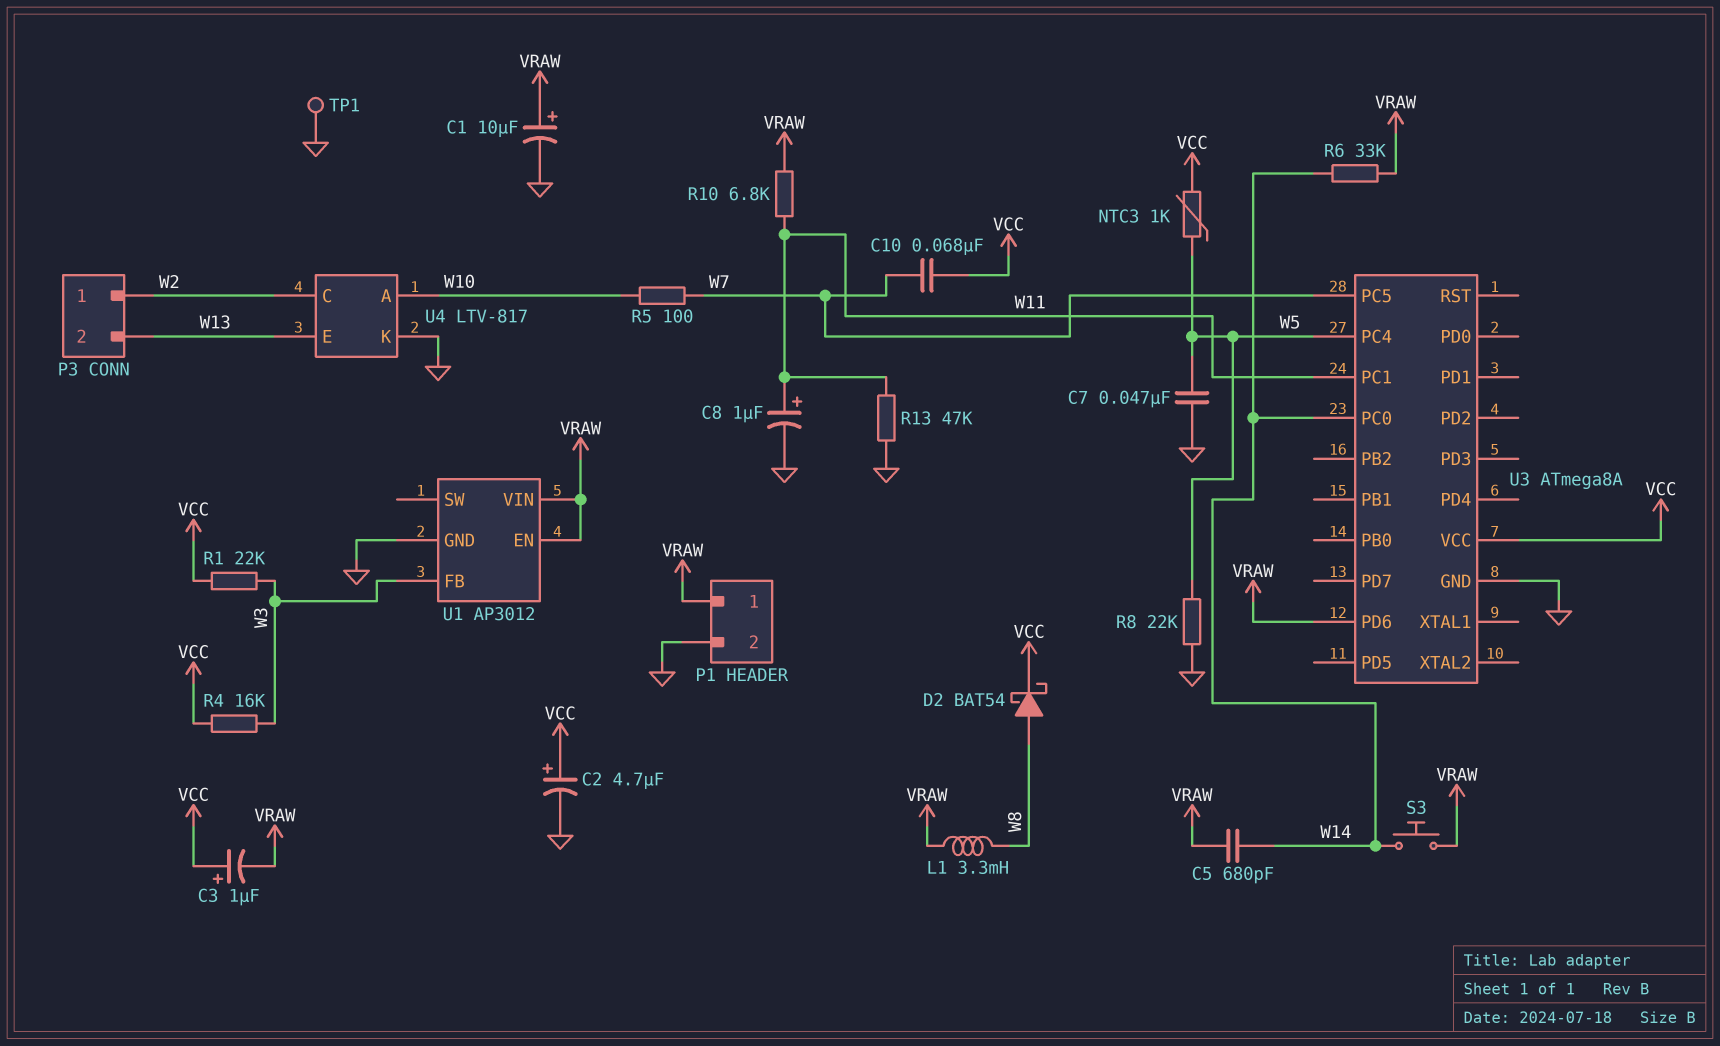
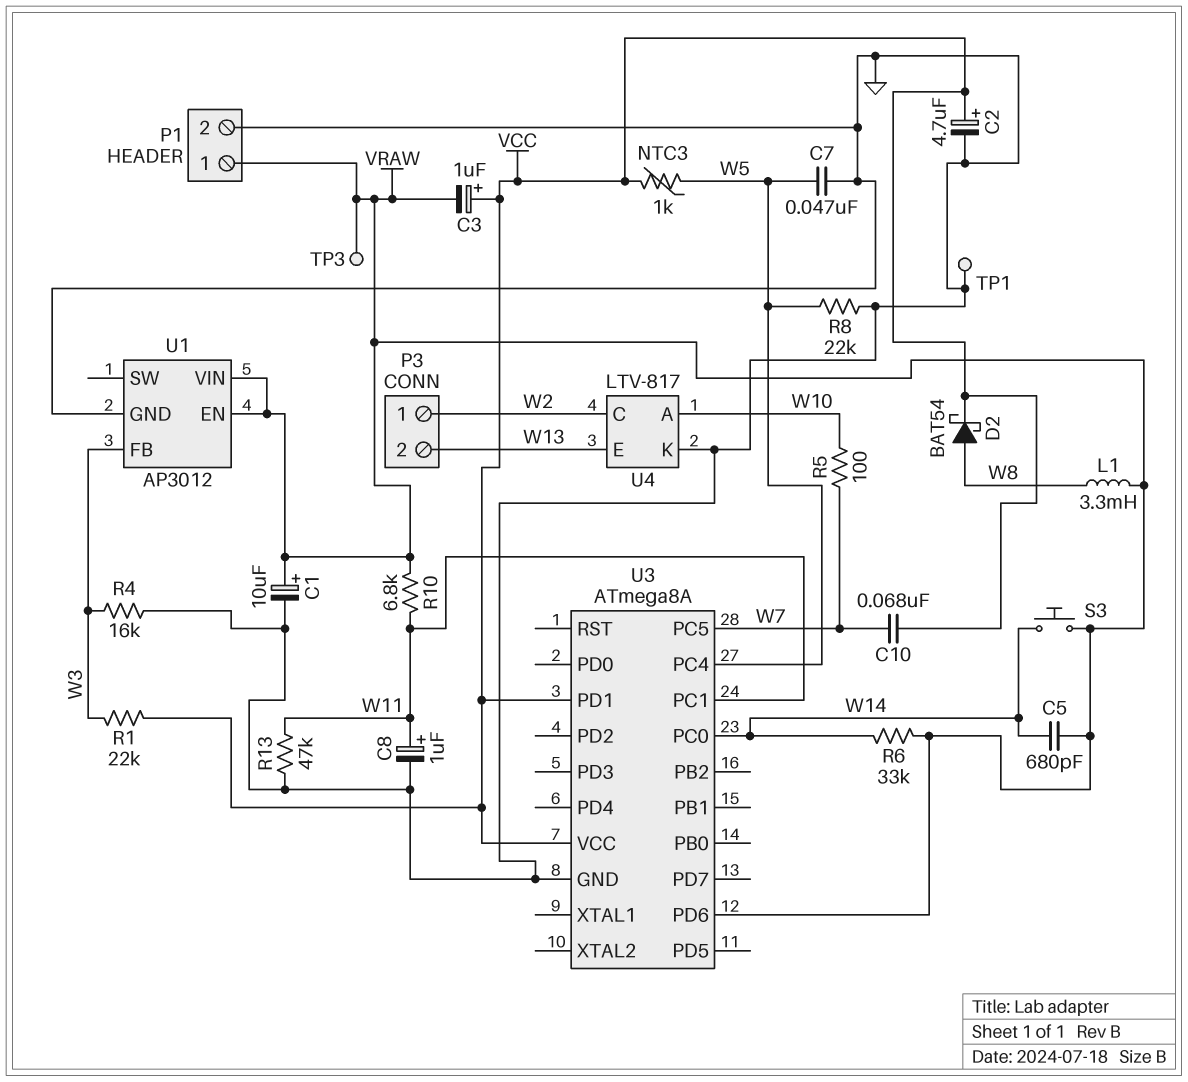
R4: 16k (VCC, W3) -> 16k (GND, W3)
TP3: none -> test point (VRAW)
U3 pin PD1: none -> VCC

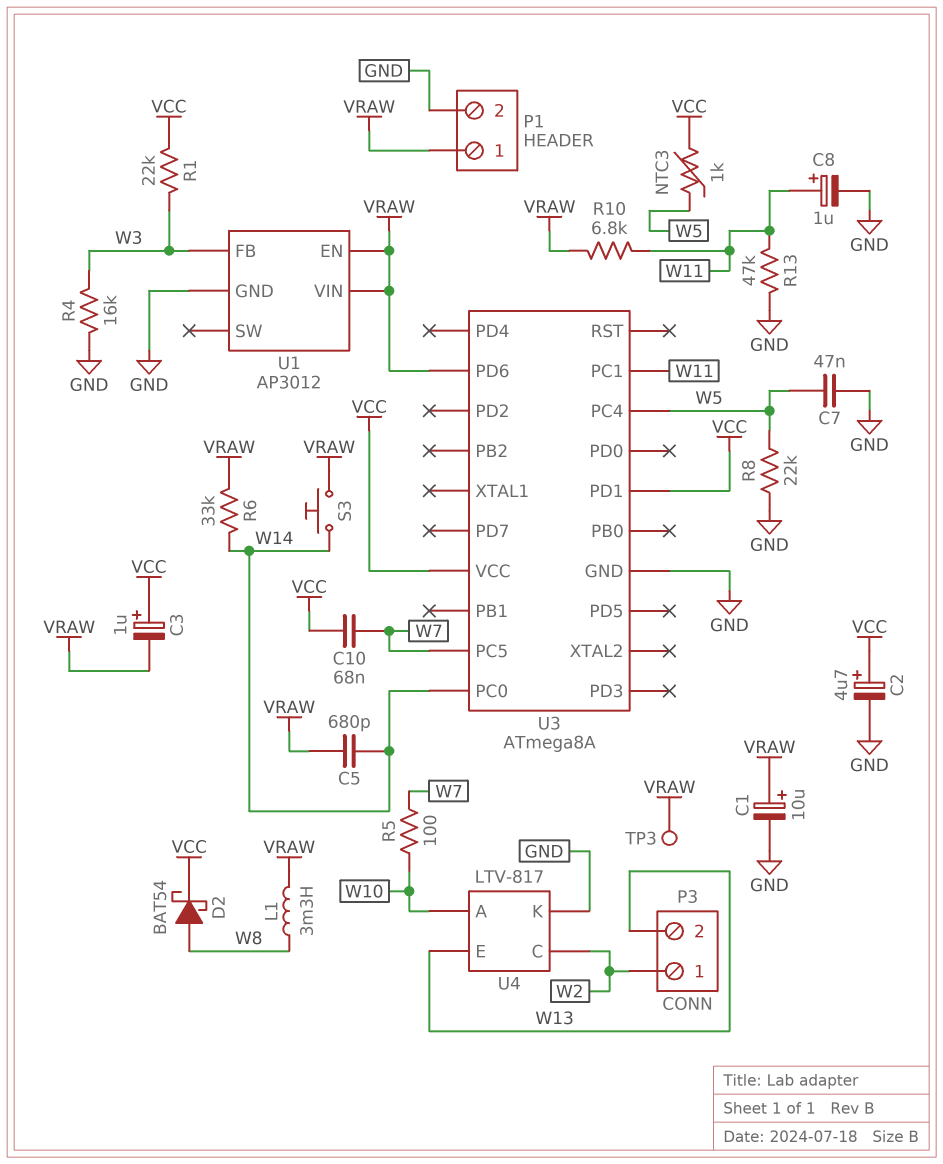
TP1: test point (GND) -> none

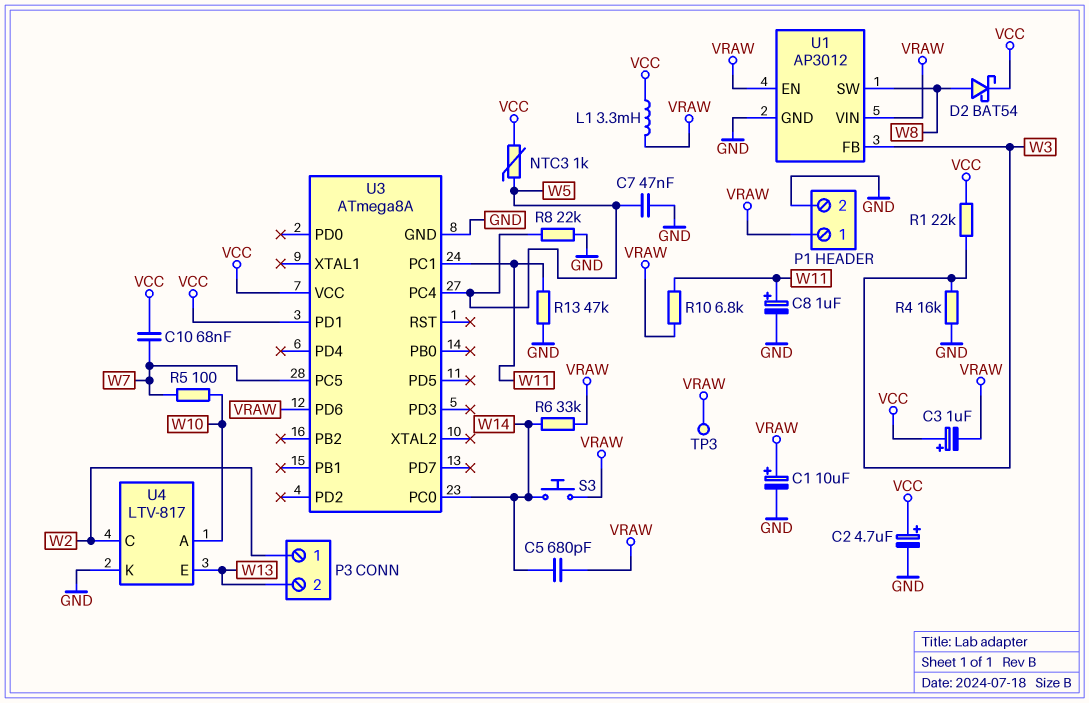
L1: 3.3mH (VRAW, W8) -> 3.3mH (VCC, VRAW)
U1 pin SW: none -> W8

